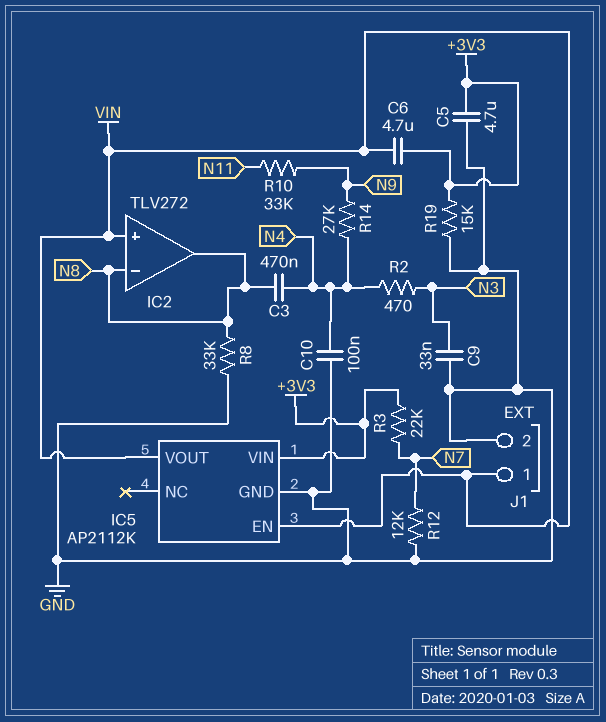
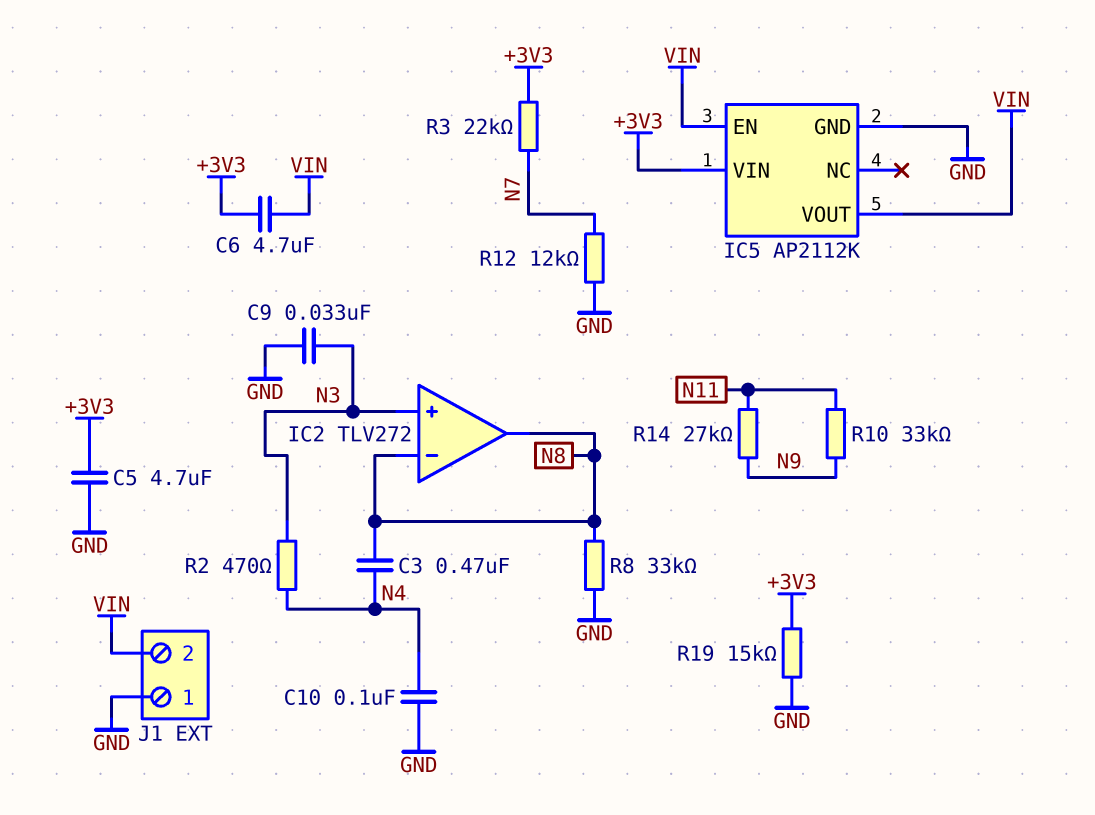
IC2 pin in+: VIN -> N3
J1 pin 1: VIN -> GND
J1 pin 2: GND -> VIN
R14: 27k (N4, N9) -> 27k (N9, N11)

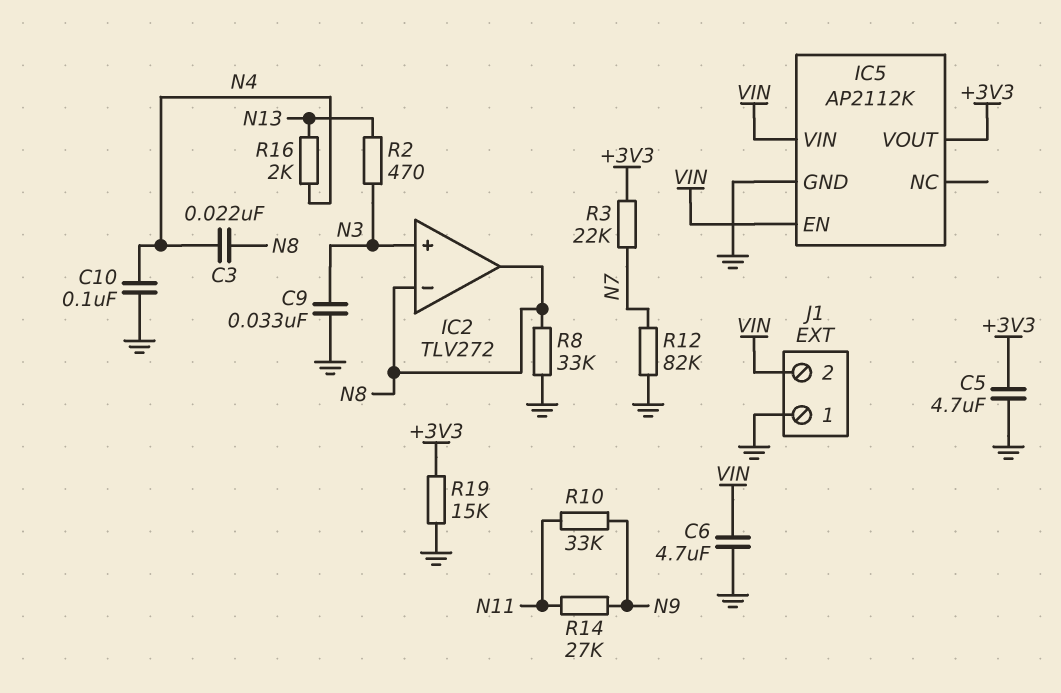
C3: 470nF (N4, N8) -> 22nF (N4, N8)
C6: 4.7uF (+3V3, VIN) -> 4.7uF (GND, VIN)
IC5 pin VIN: +3V3 -> VIN
IC5 pin VOUT: VIN -> +3V3
R2: 470 (N3, N4) -> 470 (N3, N13)
R12: 12k (GND, N7) -> 82k (GND, N7)
R16: none -> 2k (N4, N13)

